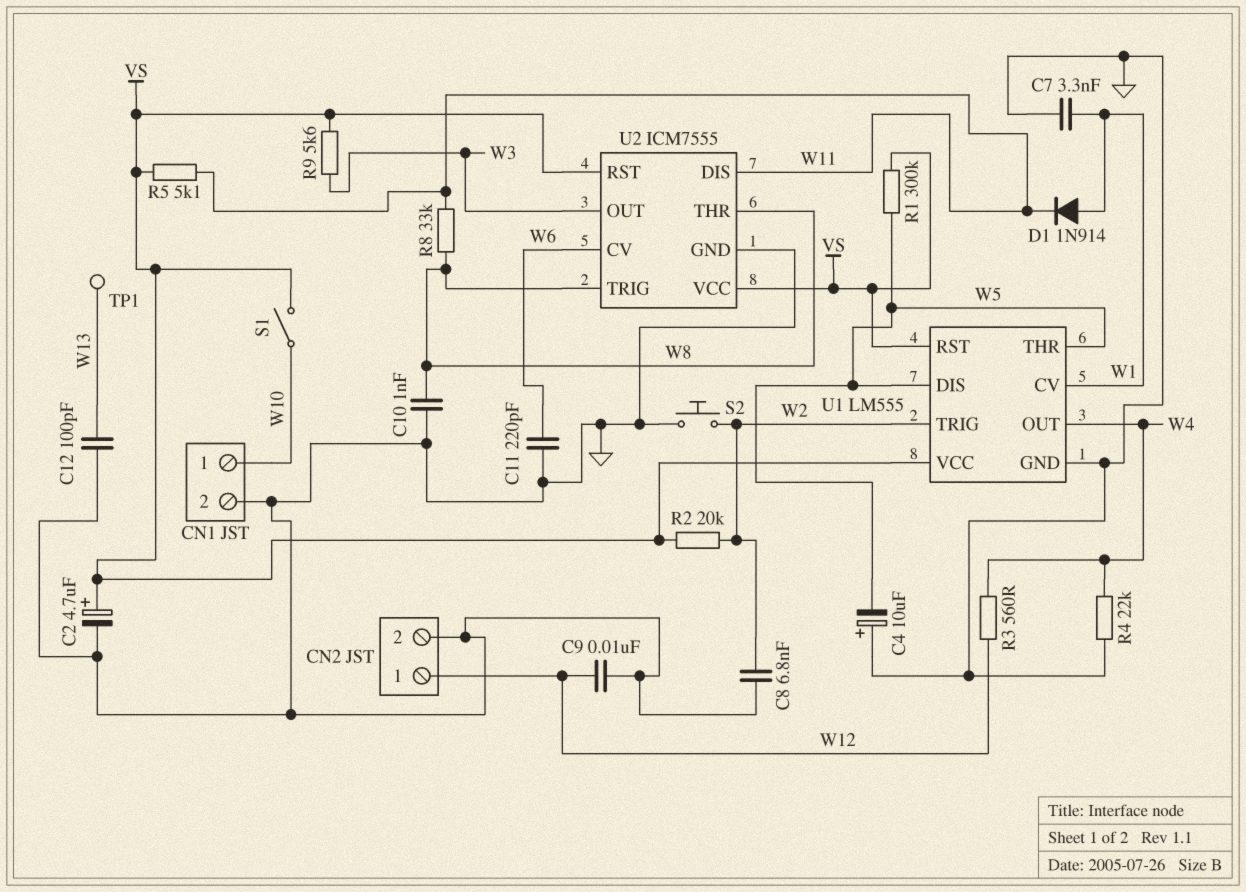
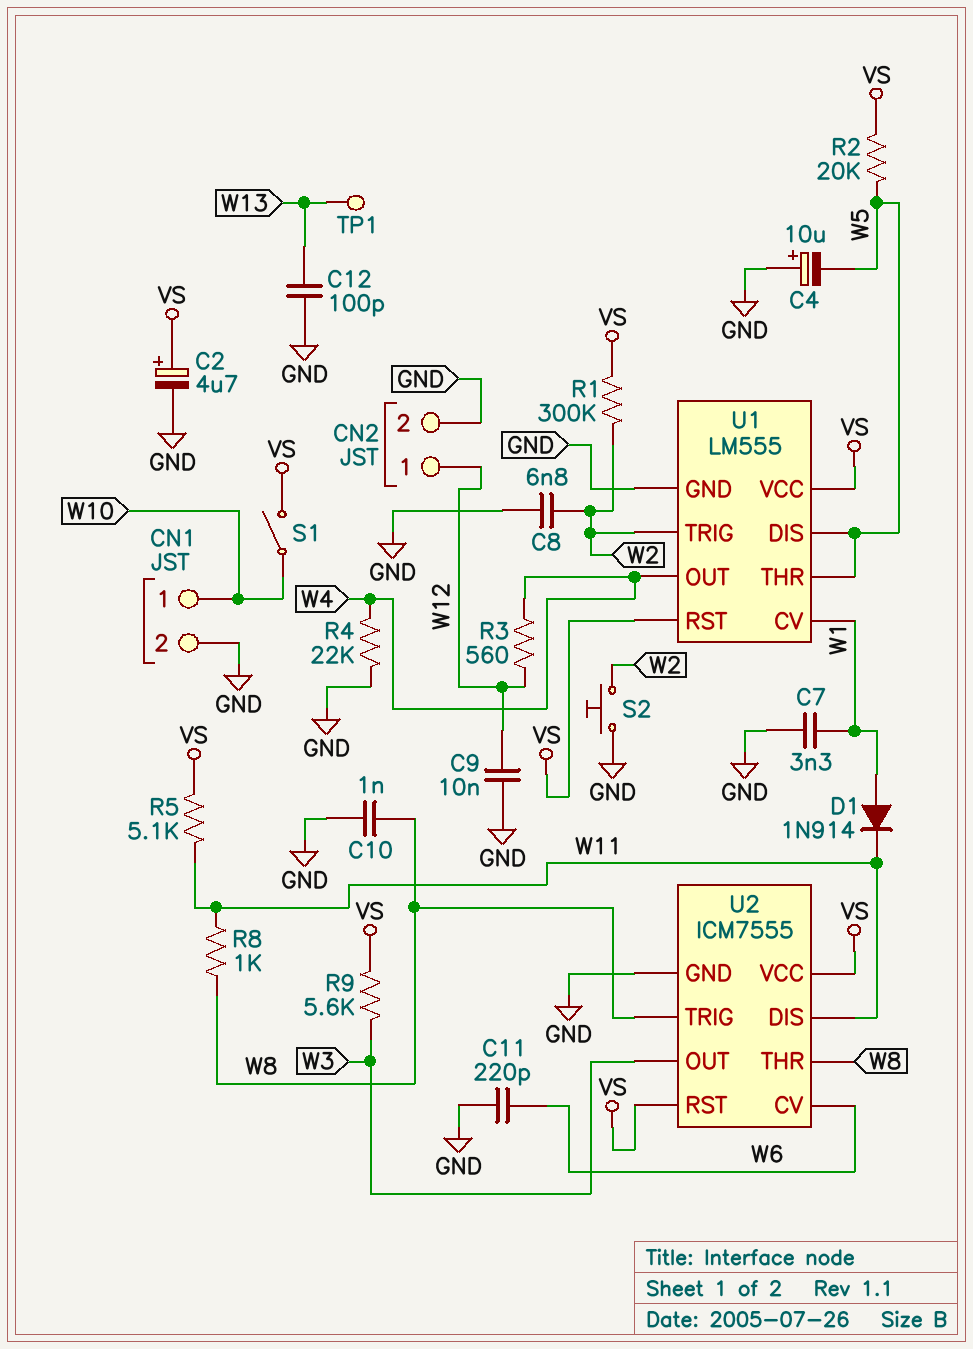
R1: 300k (VS, W5) -> 300k (VS, W2)
R2: 20k (VS, W2) -> 20k (VS, W5)
R8: 33k (W8, W11) -> 1k (W8, W11)

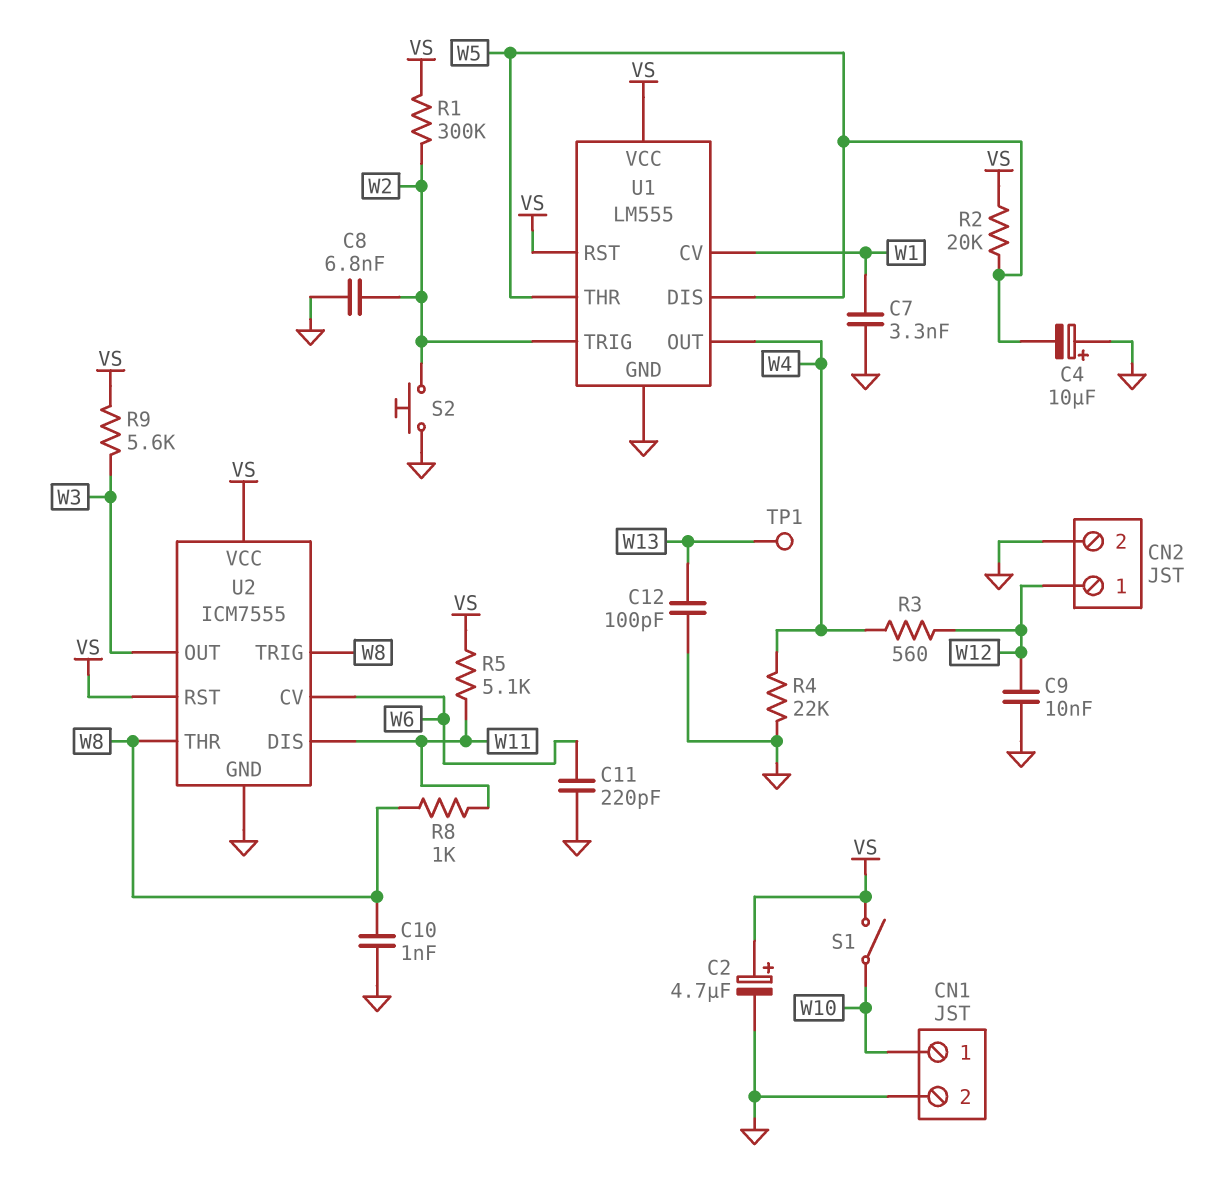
D1: diode 1N914 (A W1, K W11) -> none

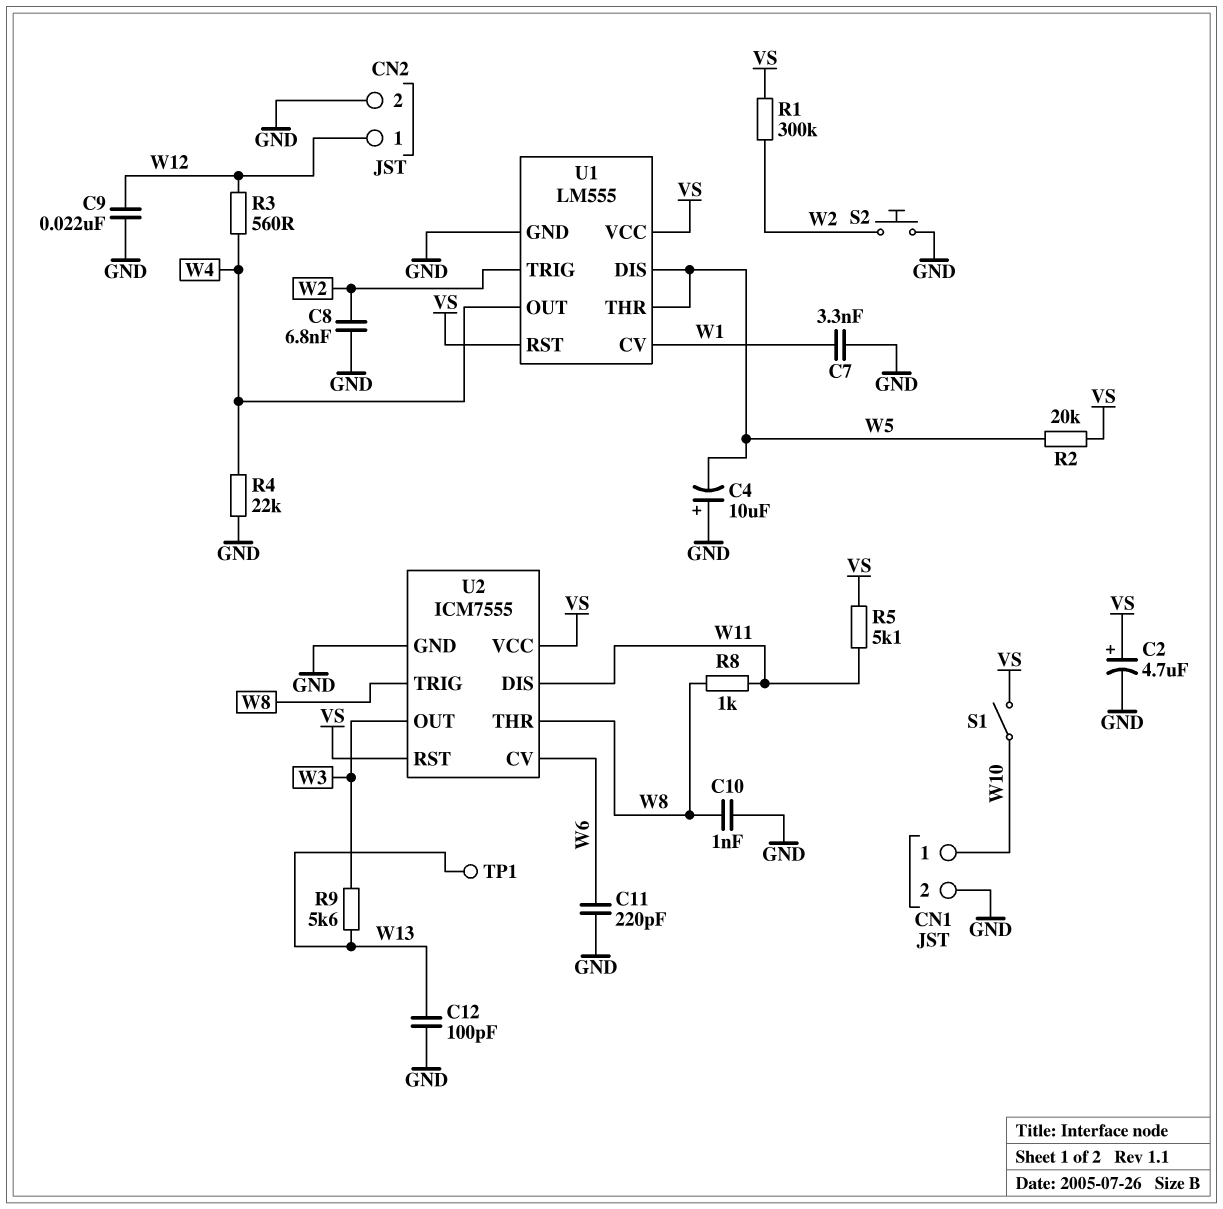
C9: 10nF (GND, W12) -> 22nF (GND, W12)
R9: 5.6k (VS, W3) -> 5.6k (W3, W13)

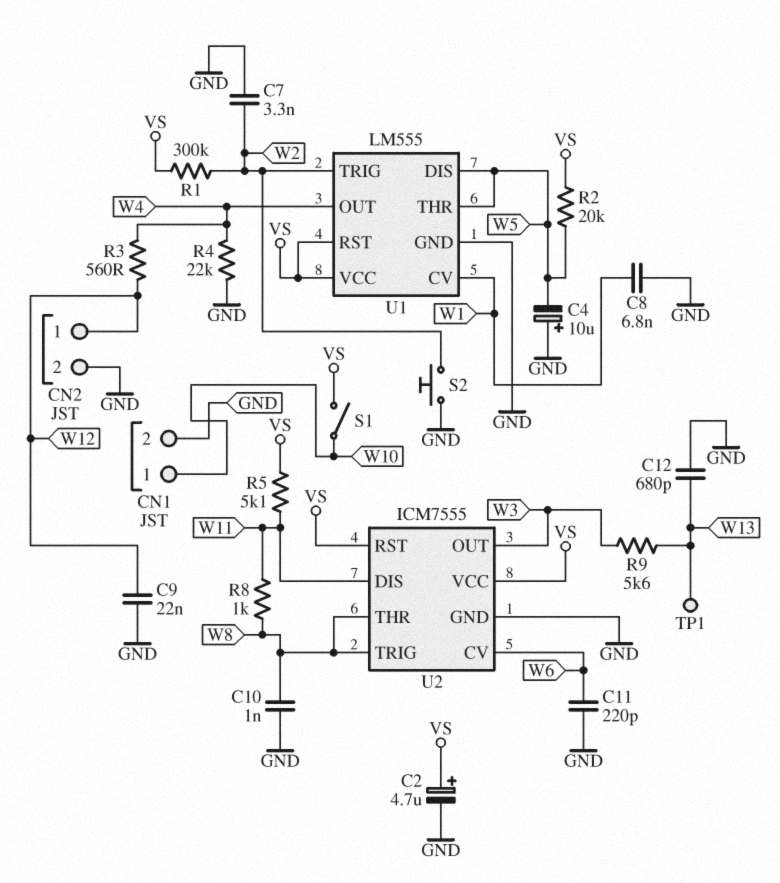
C7: 3.3nF (GND, W1) -> 3.3nF (GND, W2)
C8: 6.8nF (GND, W2) -> 6.8nF (GND, W1)
C12: 100pF (GND, W13) -> 680pF (GND, W13)

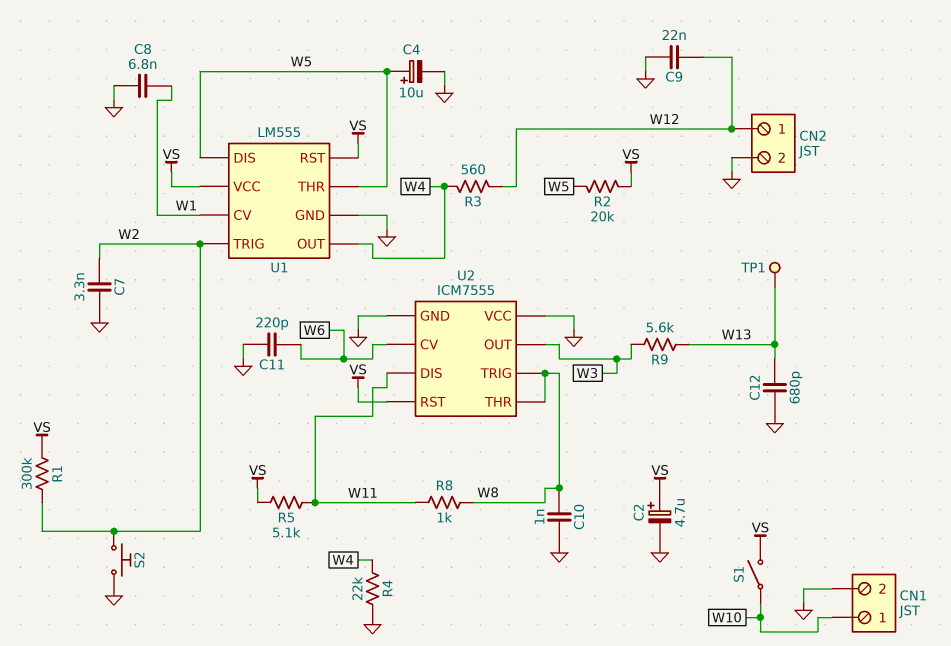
C4: 10uF (plus GND, minus W5) -> 10uF (plus W5, minus GND)
U2 pin VCC: VS -> GND

